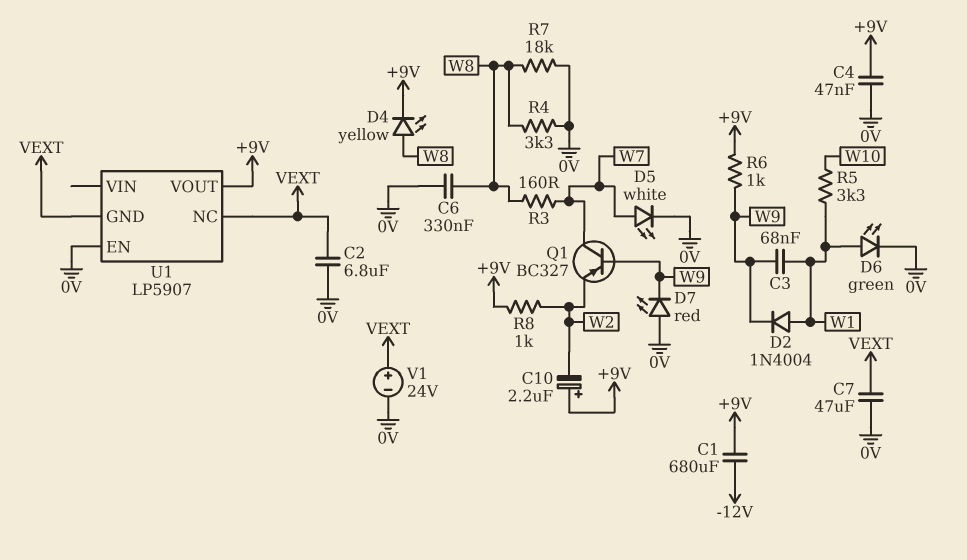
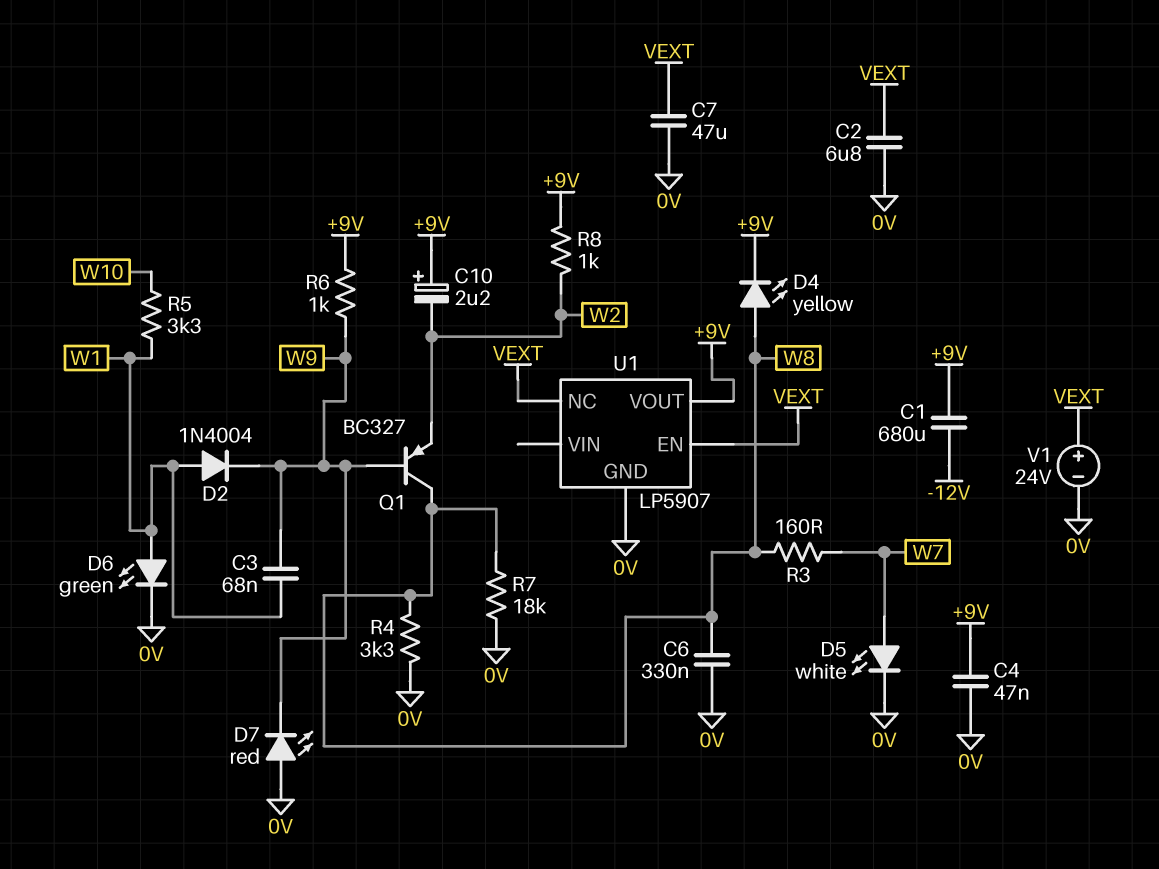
Q1: PNP BC327 (B W9, C W7, E W2) -> PNP BC327 (B W9, C W8, E W2)
U1 pin EN: 0V -> VEXT
U1 pin GND: VEXT -> 0V

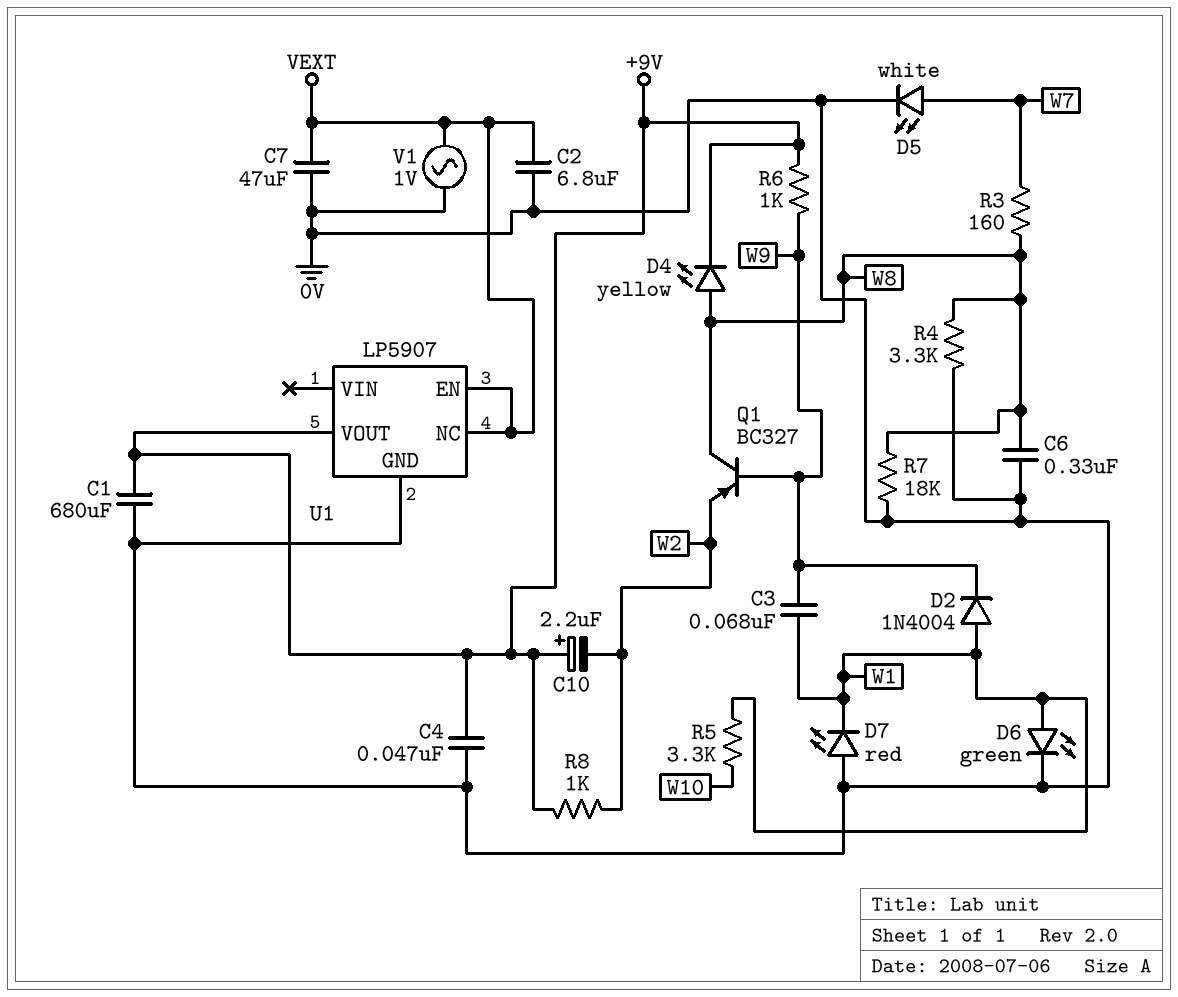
C1: 680uF (+9V, -12V) -> 680uF (+9V, 0V)
D7: LED red (A 0V, K W9) -> LED red (A 0V, K W1)
V1: 24V (plus VEXT, minus 0V) -> AC 1V (0V, VEXT)

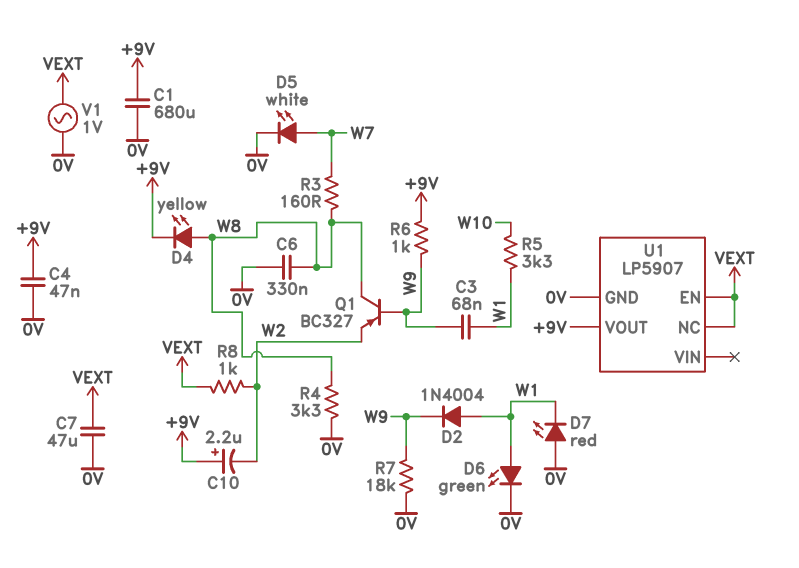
C2: 6.8uF (0V, VEXT) -> none
R7: 18k (0V, W8) -> 18k (0V, W9)
R8: 1k (+9V, W2) -> 1k (VEXT, W2)

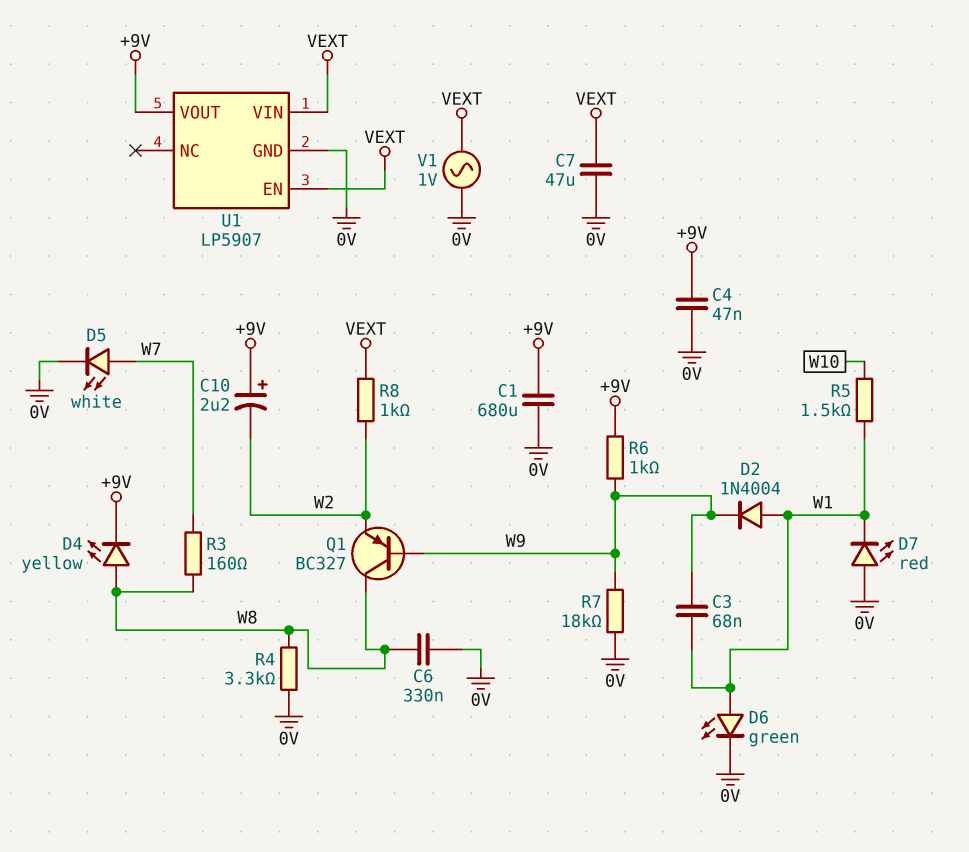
R5: 3.3k (W1, W10) -> 1.5k (W1, W10)
U1 pin NC: VEXT -> none
U1 pin VIN: none -> VEXT

